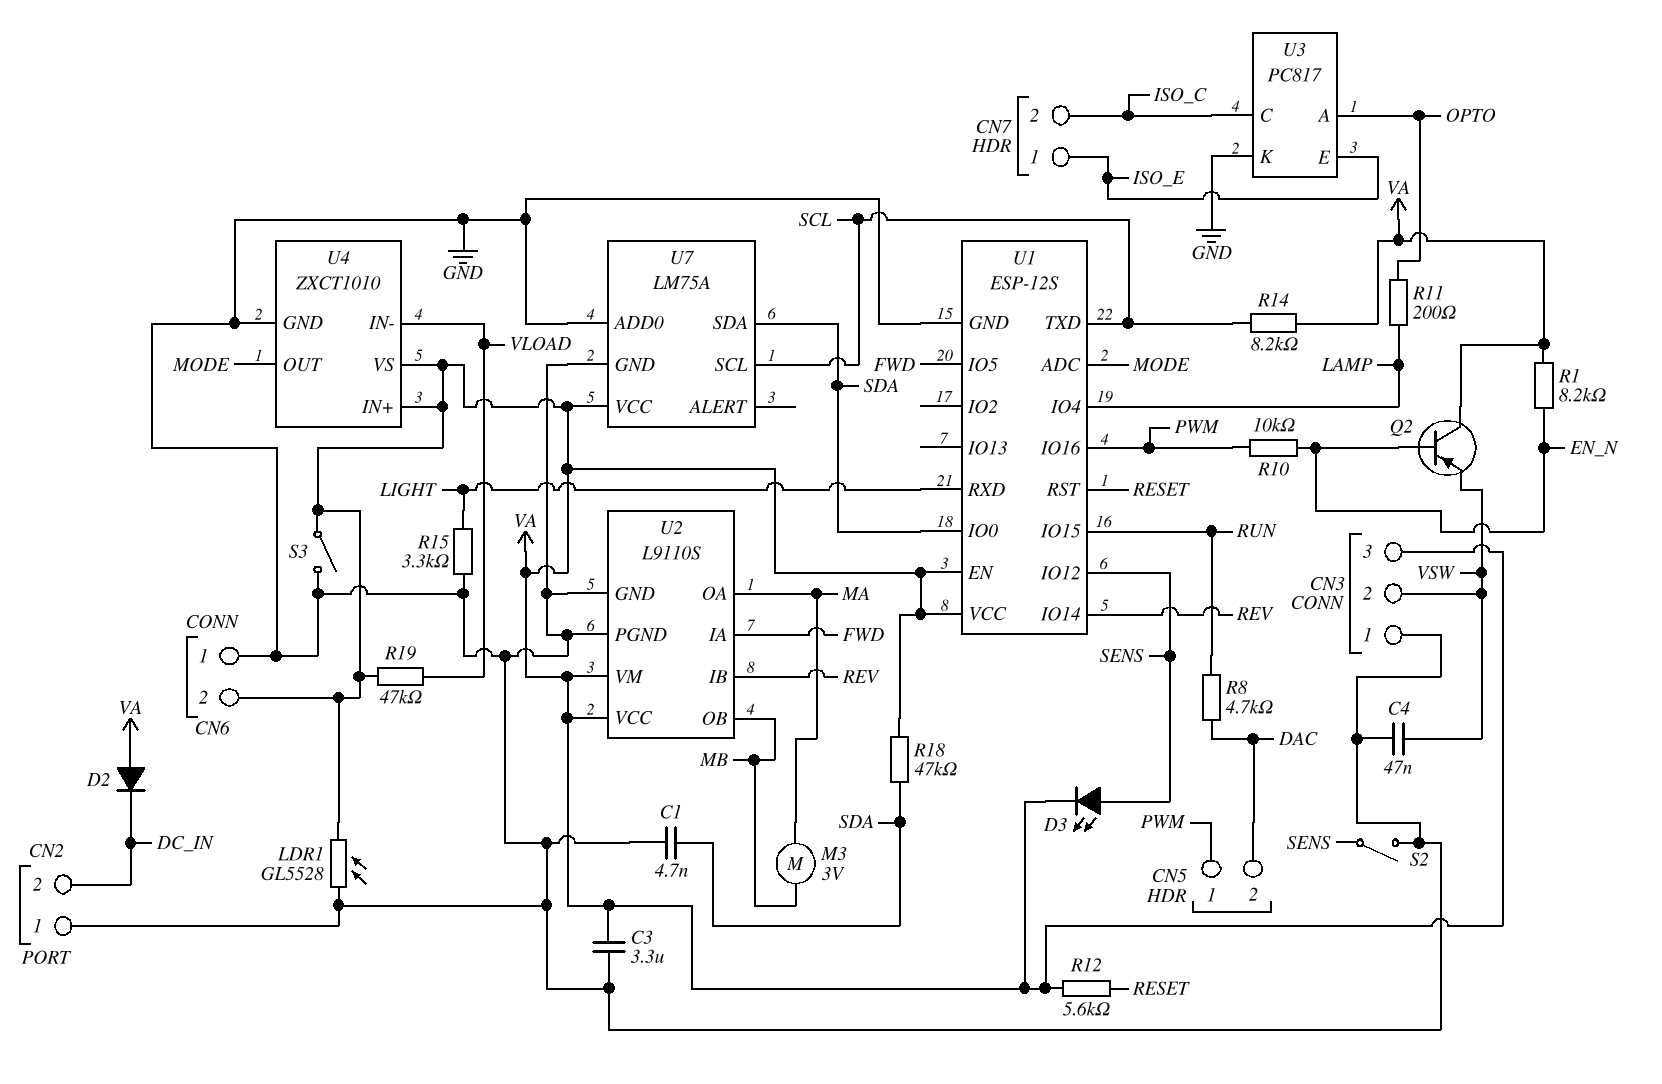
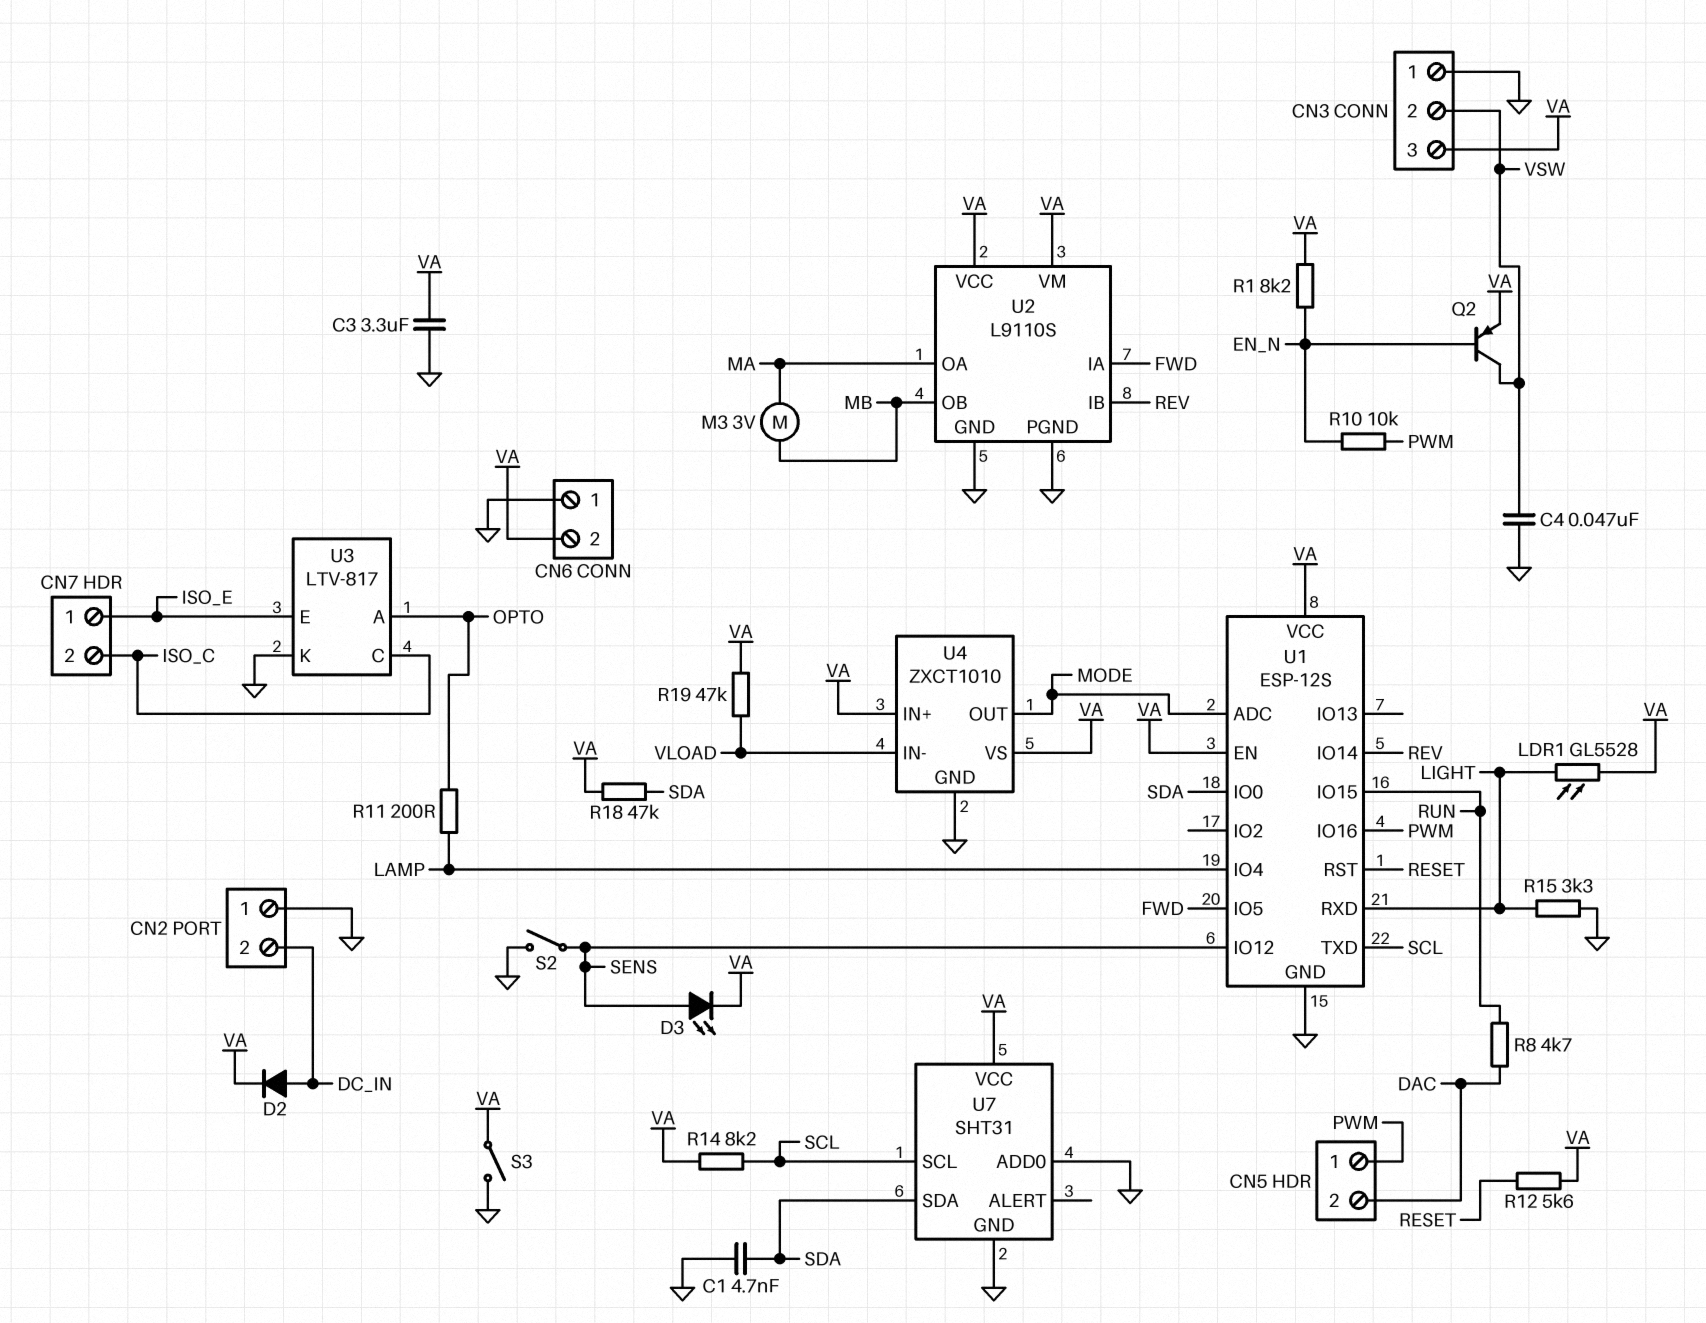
D2: diode (A VA, K DC_IN) -> diode (A DC_IN, K VA)
LDR1: GL5528 (GND, VA) -> GL5528 (LIGHT, VA)
Q2: PNP (B EN_N, C VA, E VSW) -> PNP (B EN_N, C VSW, E VA)
U3: PC817 -> LTV-817
U7: LM75A -> SHT31

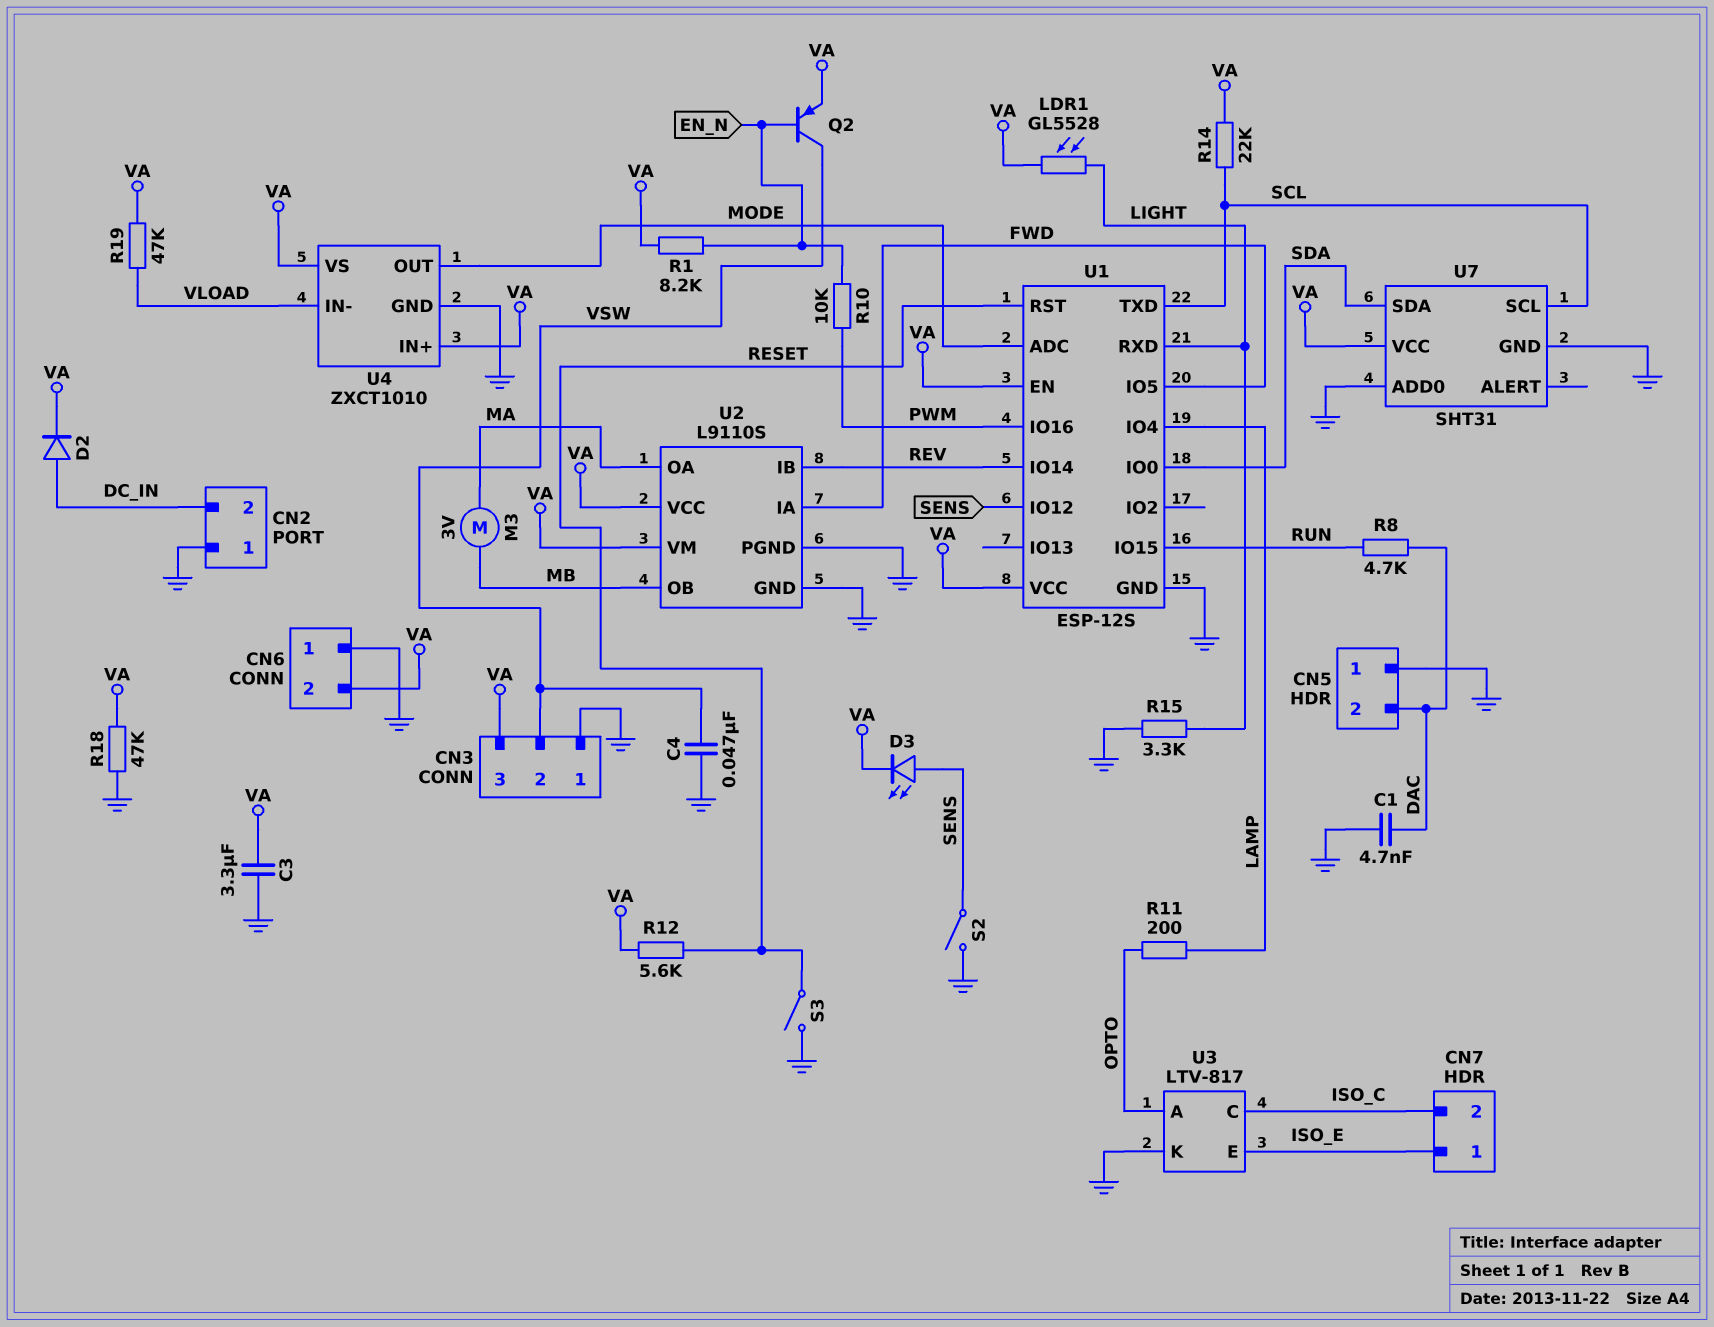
C1: 4.7nF (GND, SDA) -> 4.7nF (DAC, GND)
CN5 pin 1: PWM -> GND
R14: 8.2k (SCL, VA) -> 22k (SCL, VA)
R18: 47k (SDA, VA) -> 47k (GND, VA)
S3: switch (GND, VA) -> switch (GND, RESET)

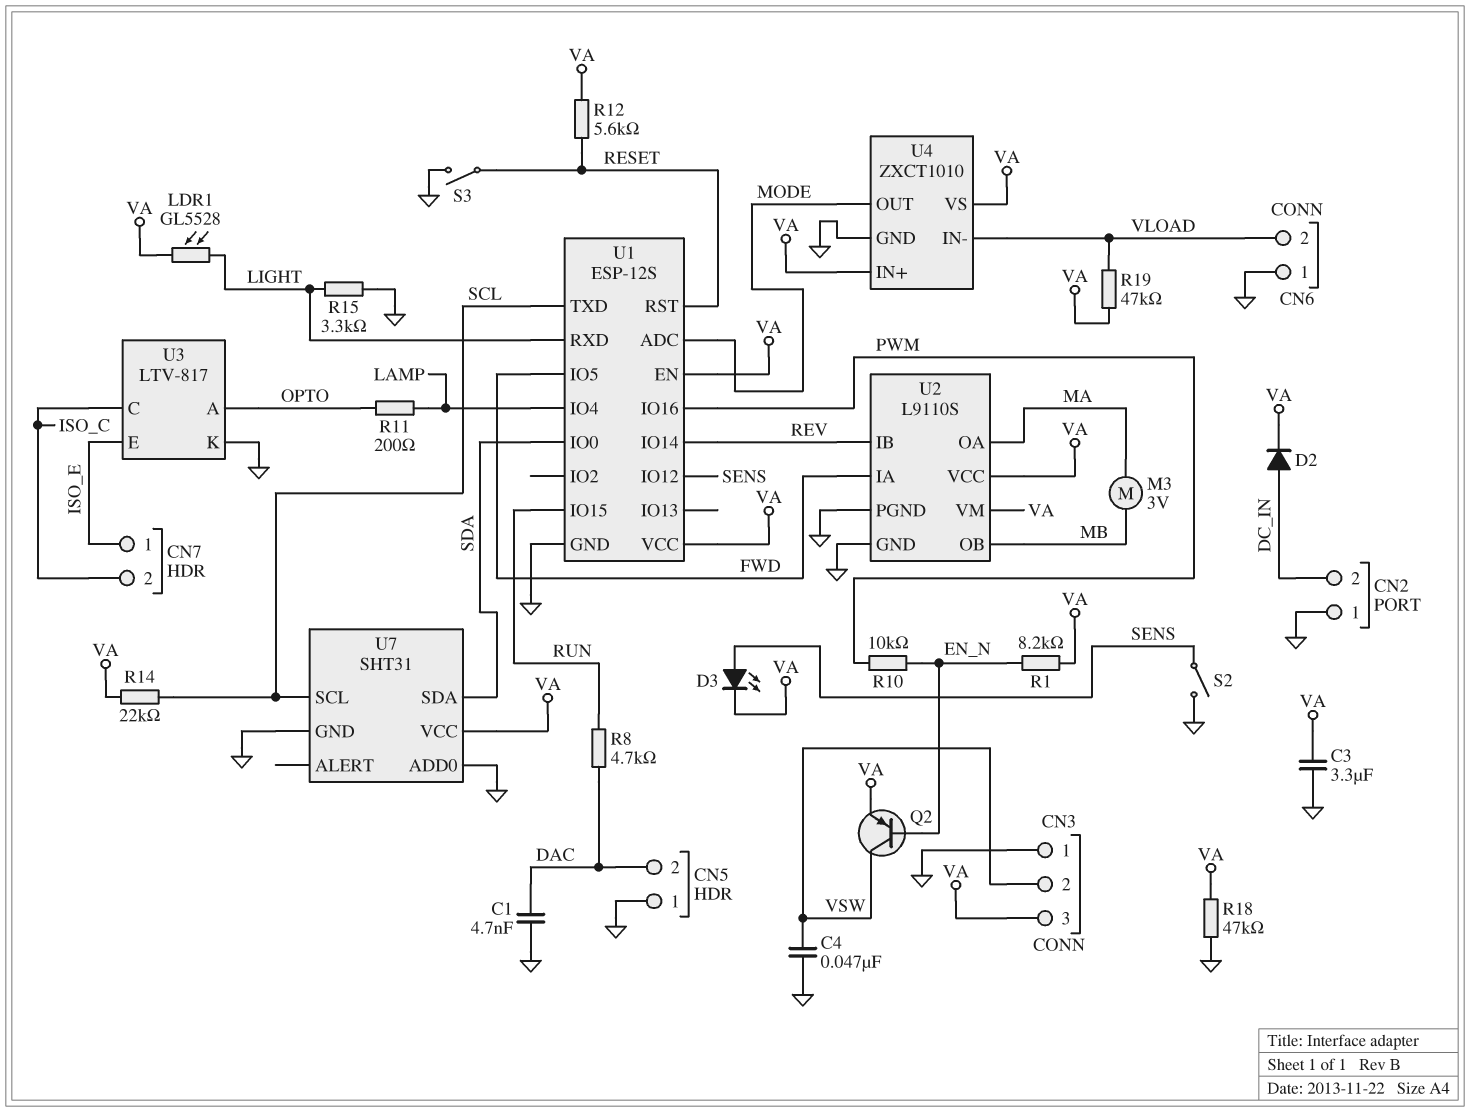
CN6 pin 2: VA -> VLOAD

